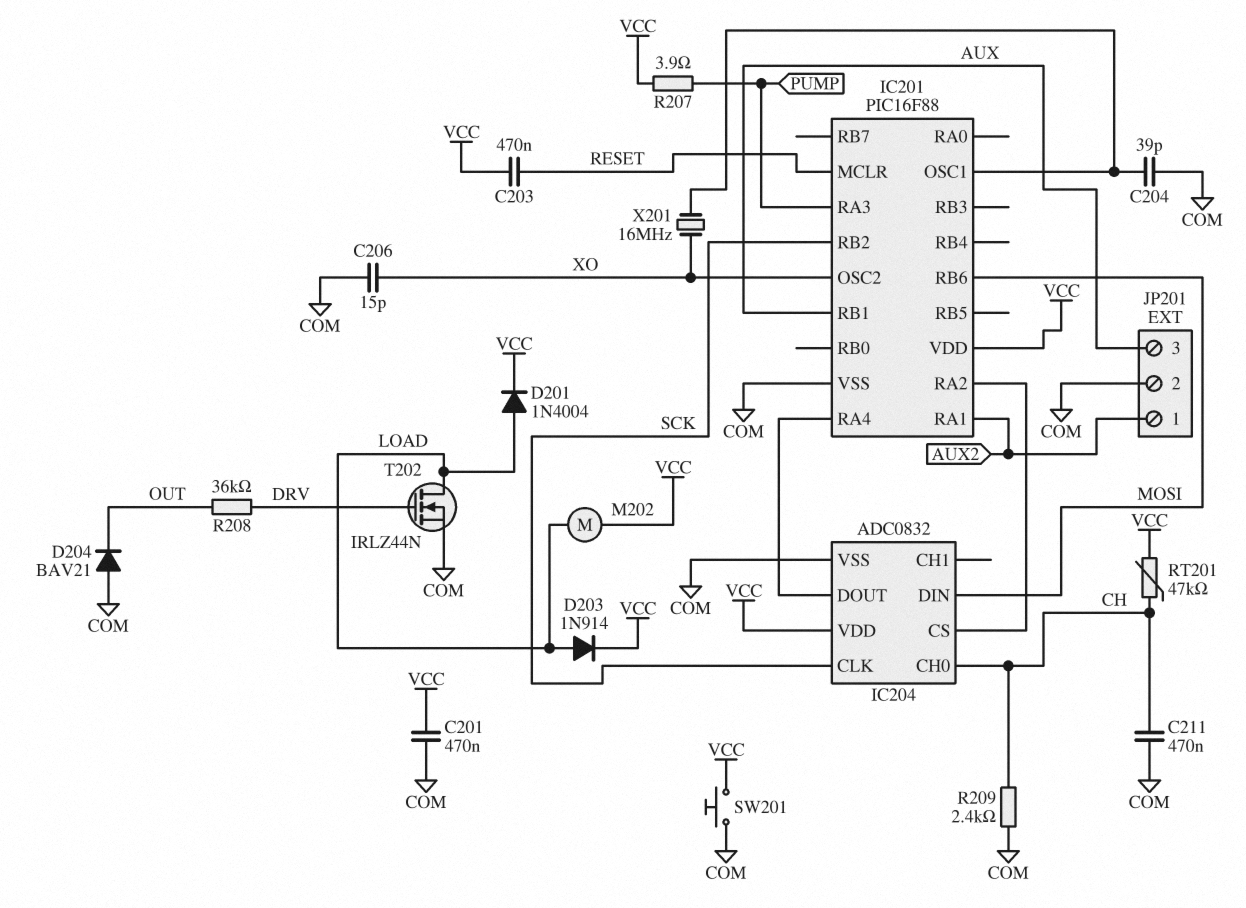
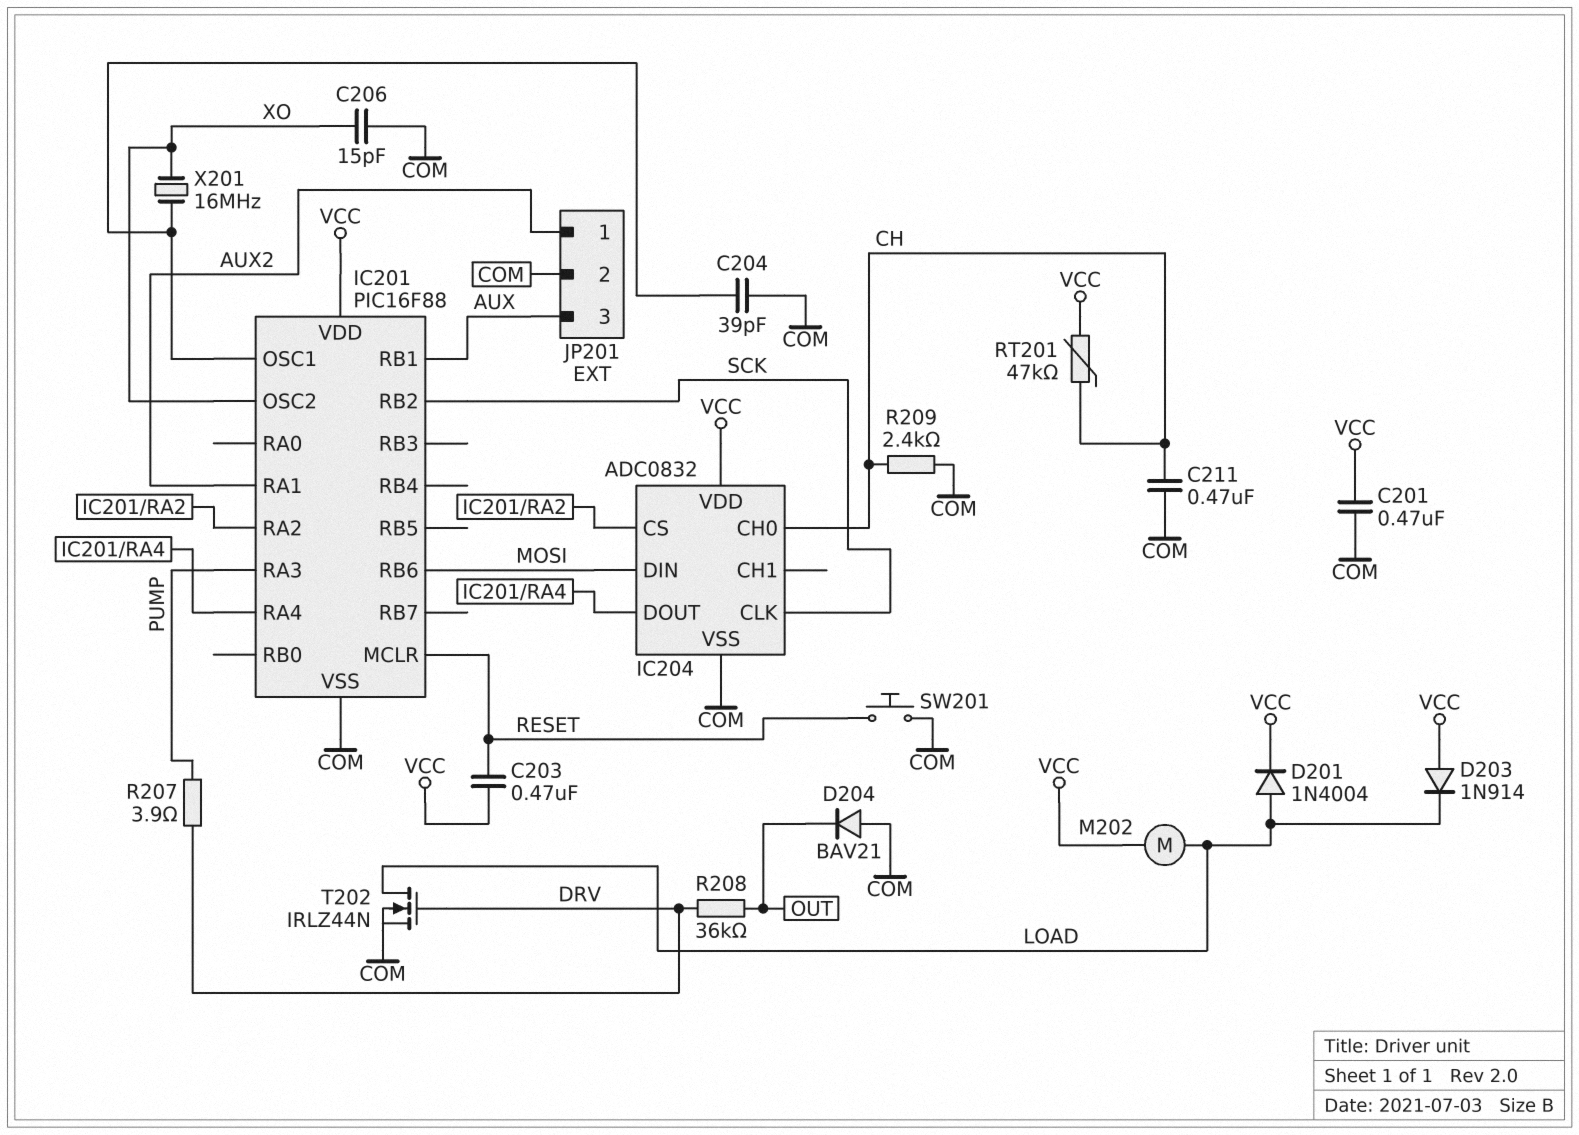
D203: diode 1N914 (A LOAD, K VCC) -> diode 1N914 (A VCC, K LOAD)
R207: 3.9 (PUMP, VCC) -> 3.9 (DRV, PUMP)
SW201: button (COM, VCC) -> button (COM, RESET)

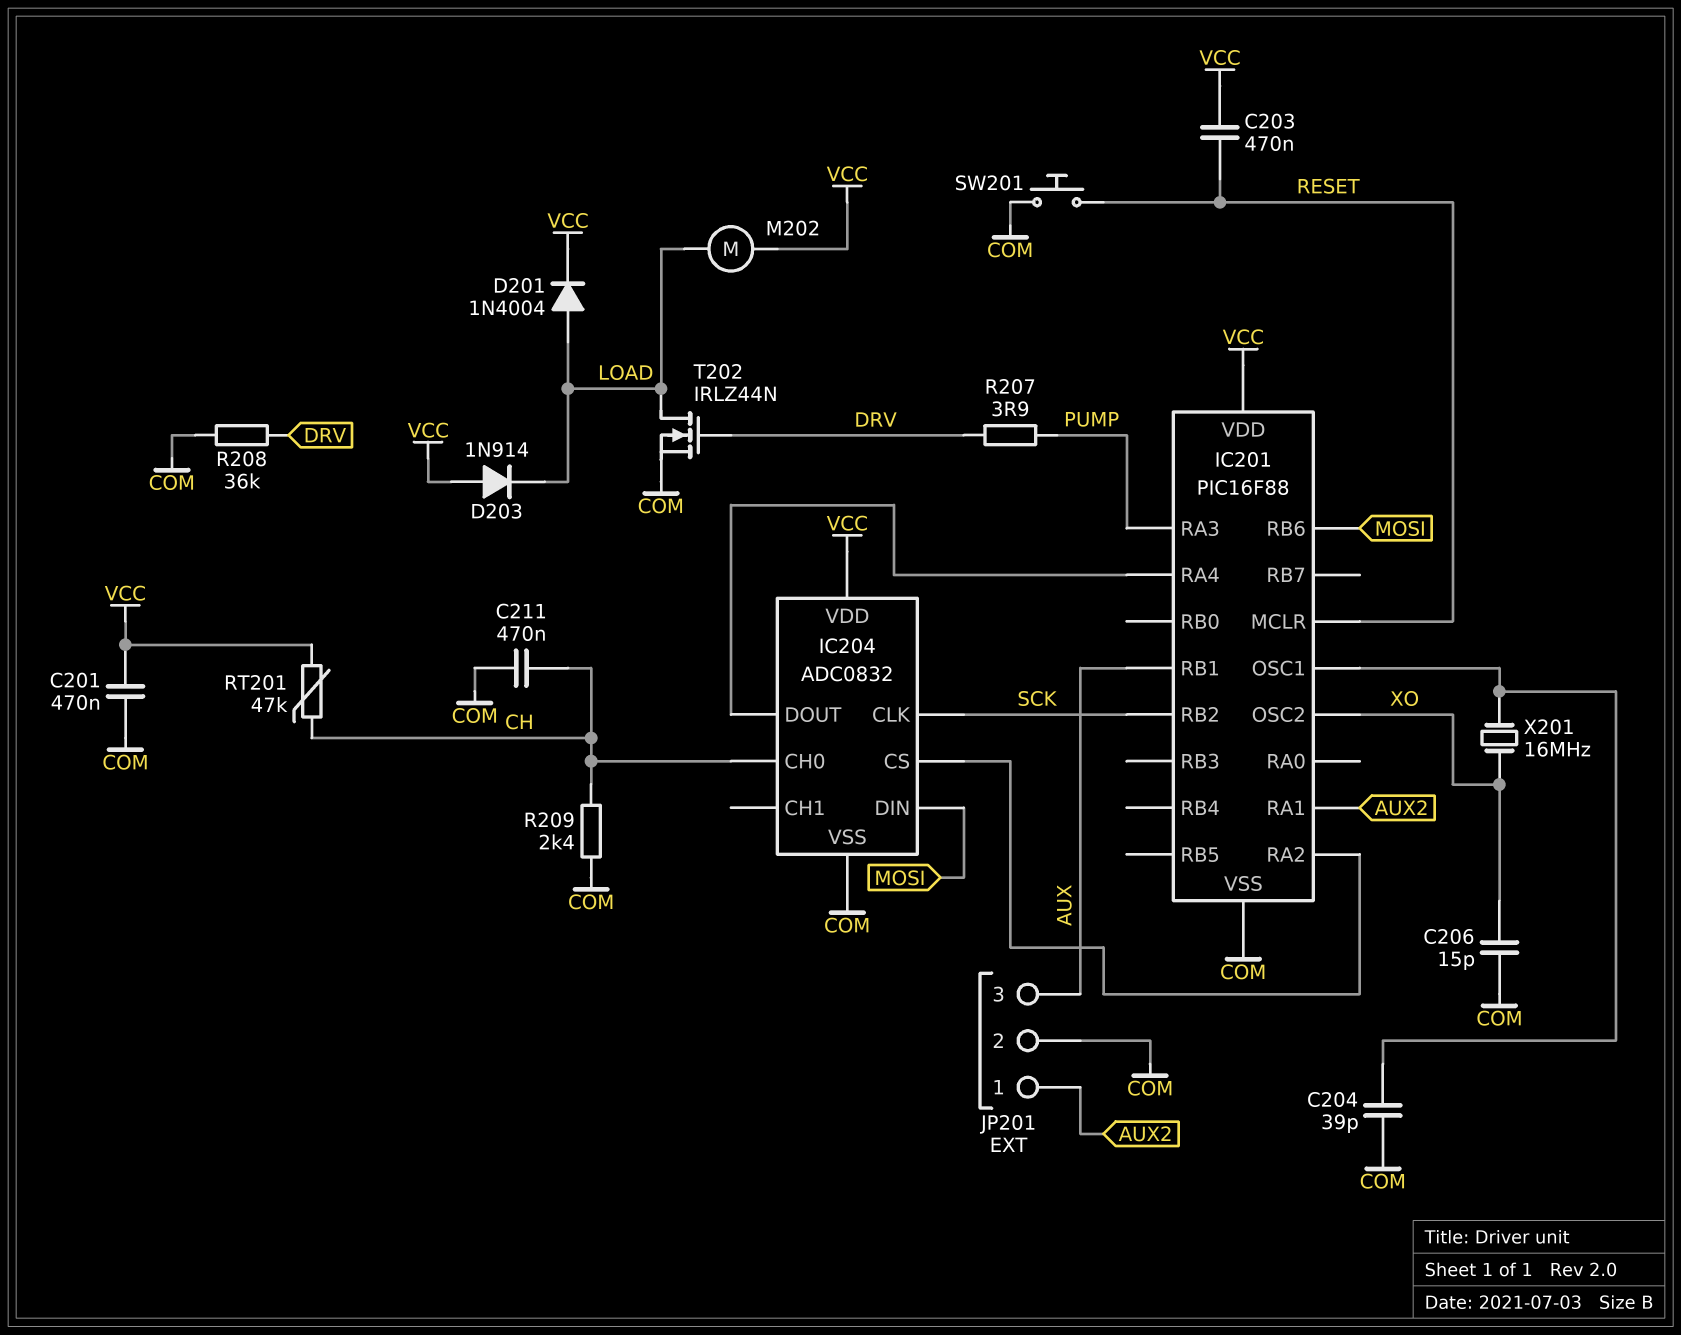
D204: diode BAV21 (A COM, K OUT) -> none
R208: 36k (DRV, OUT) -> 36k (COM, DRV)

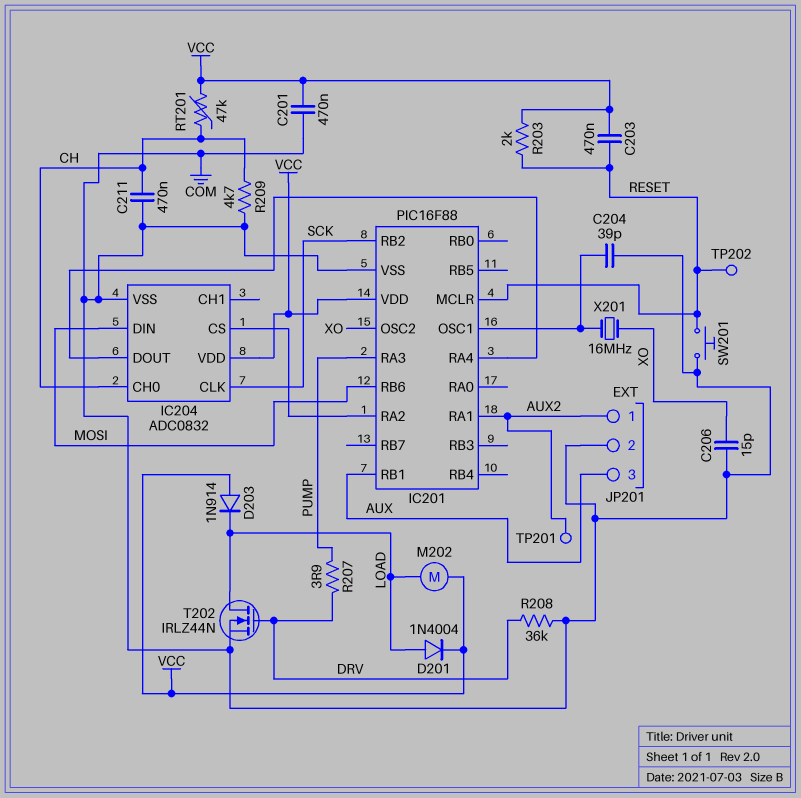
R203: none -> 2k (RESET, VCC)
R209: 2.4k (CH, COM) -> 4.7k (CH, COM)
TP201: none -> test point (AUX2)
TP202: none -> test point (RESET)

